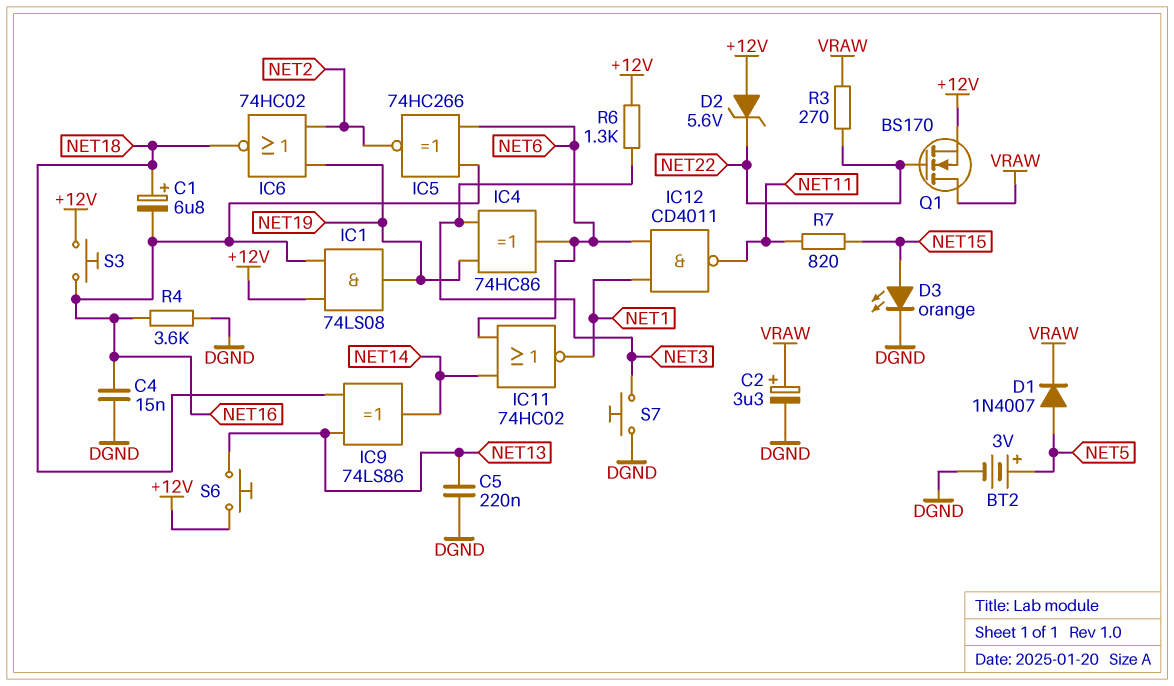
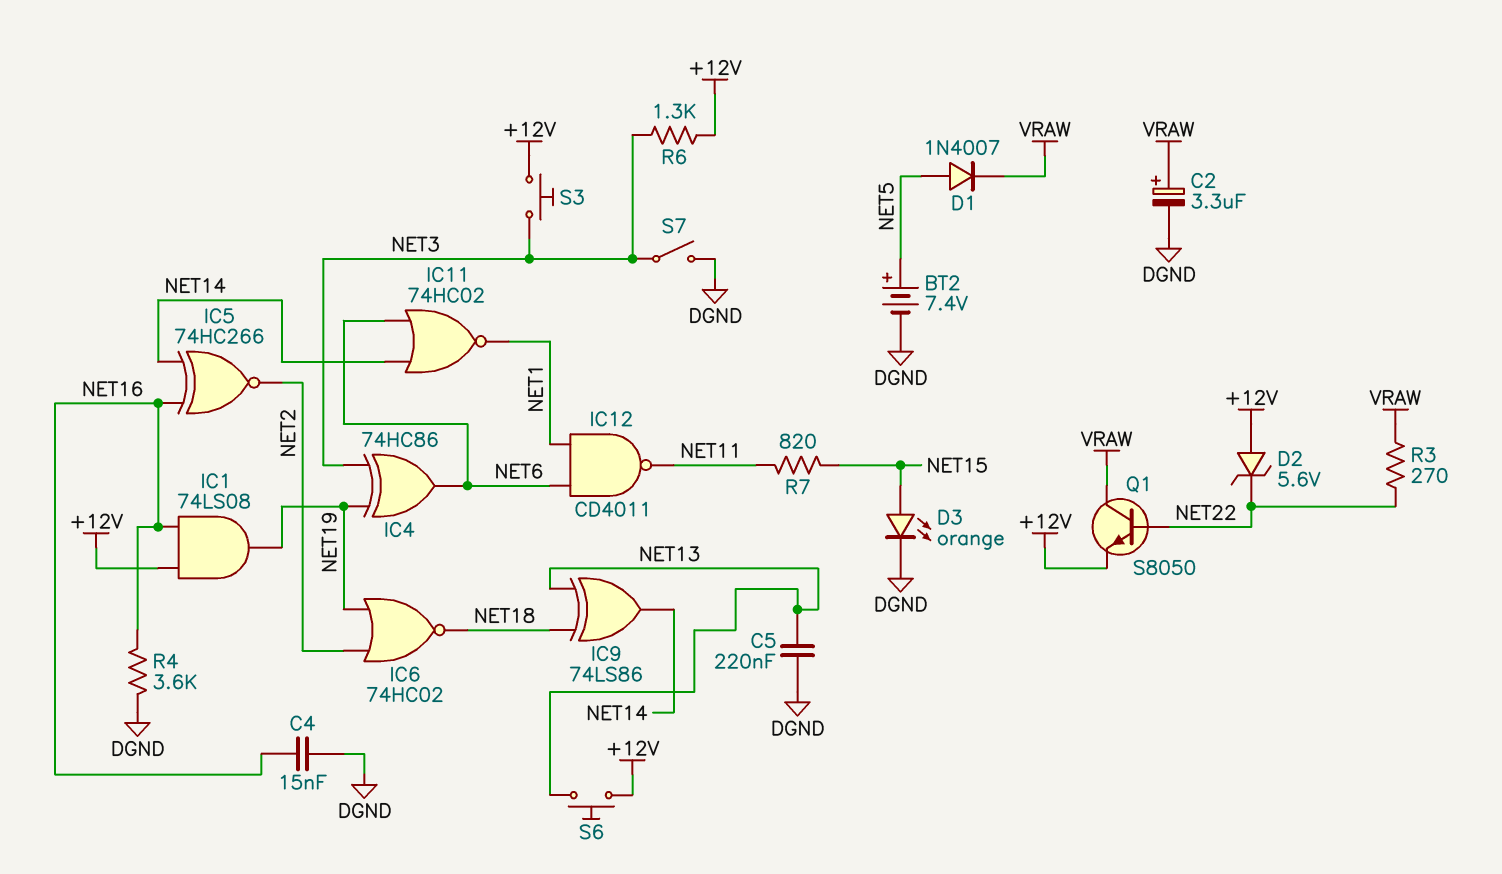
BT2: 3V (plus NET5, minus DGND) -> 7.4V (plus NET5, minus DGND)
C1: 6.8uF (plus NET18, minus NET16) -> none
IC5: XNOR 74HC266 (in NET6, in NET16, out NET2) -> XNOR 74HC266 (in NET14, in NET16, out NET2)
Q1: NMOS BS170 (G NET22, D VRAW, S +12V) -> NPN S8050 (B NET22, C VRAW, E +12V)
S3: button (+12V, NET16) -> button (+12V, NET3)
S7: button (DGND, NET3) -> switch (DGND, NET3)

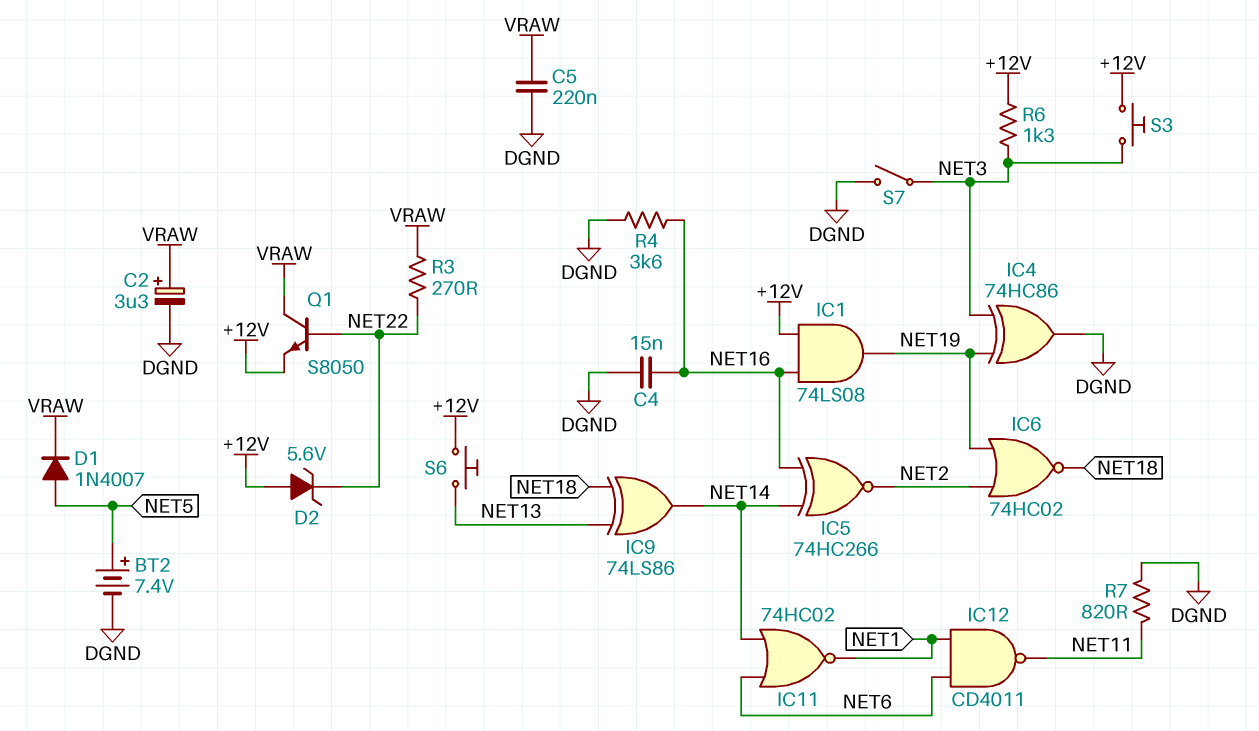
C5: 220nF (DGND, NET13) -> 220nF (DGND, VRAW)
D3: LED orange (A NET15, K DGND) -> none
IC4: XOR 74HC86 (in NET3, in NET19, out NET6) -> XOR 74HC86 (in NET3, in NET19, out DGND)
R7: 820 (NET11, NET15) -> 820 (DGND, NET11)

